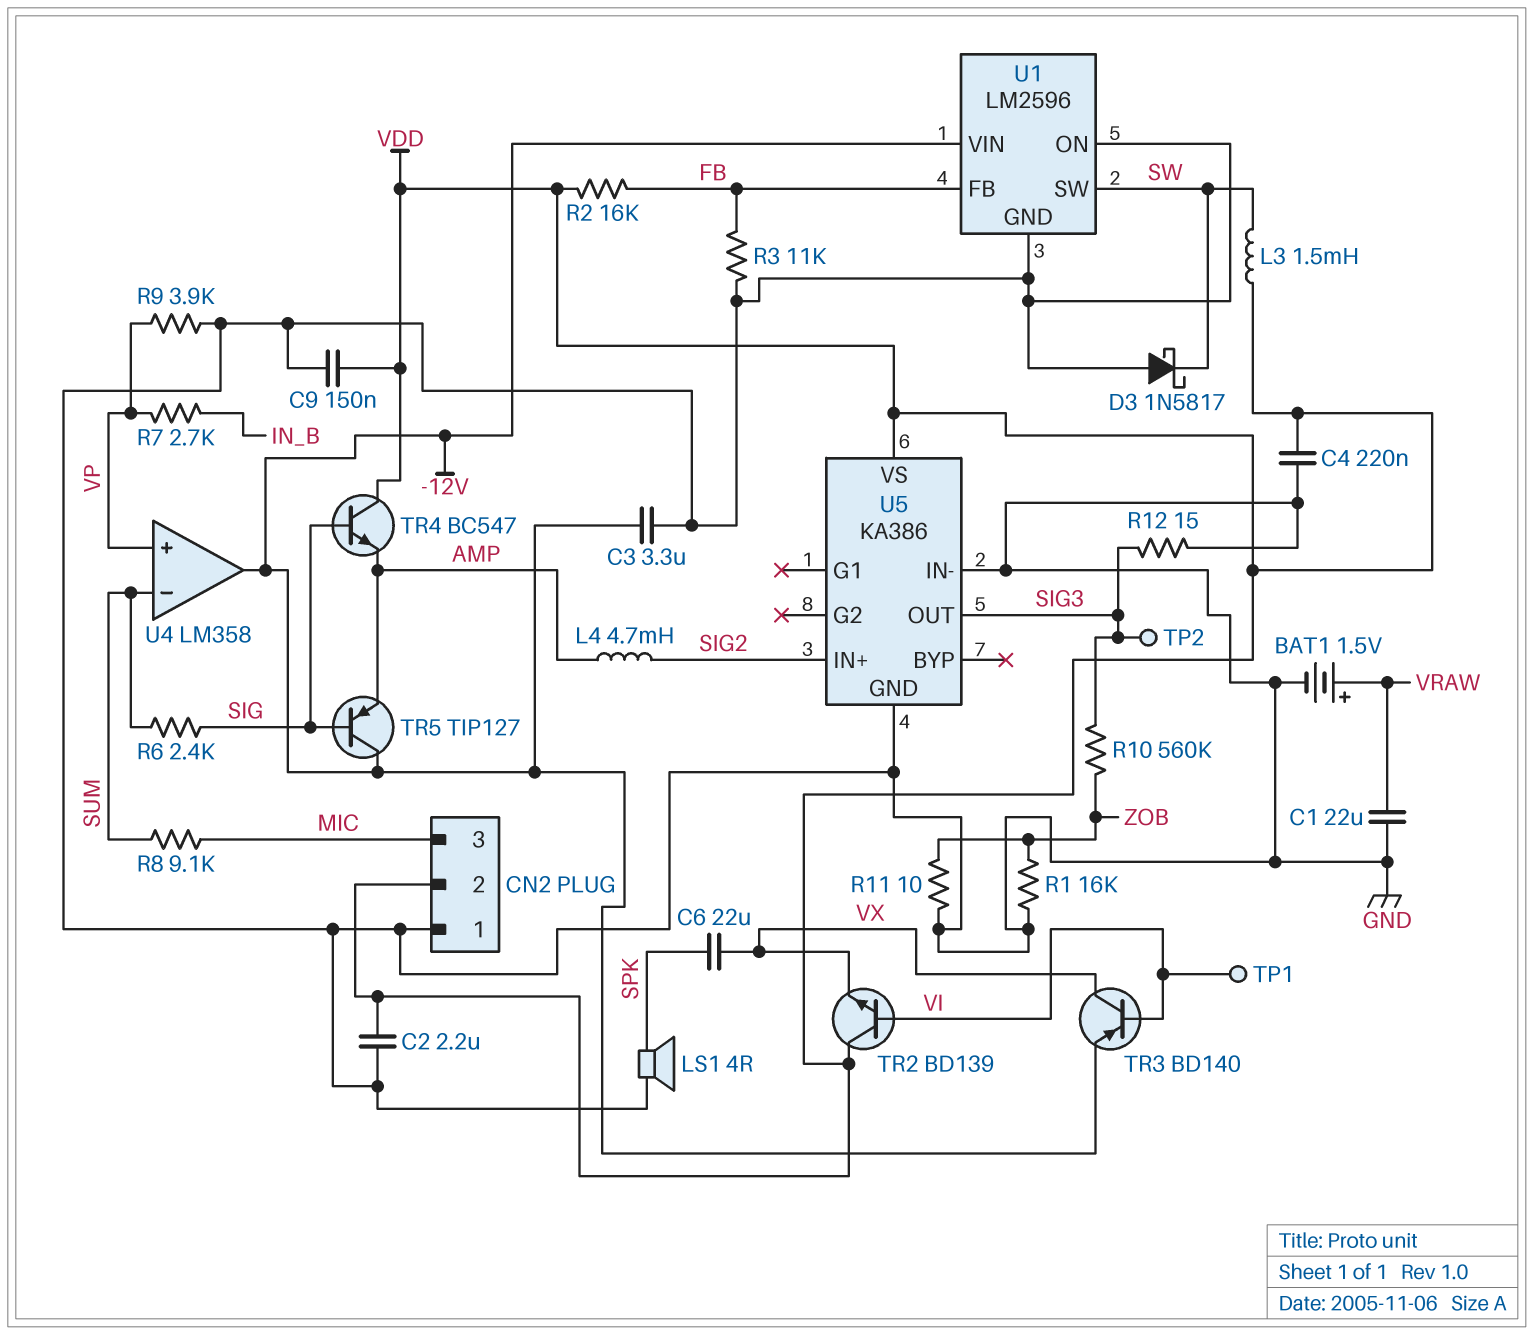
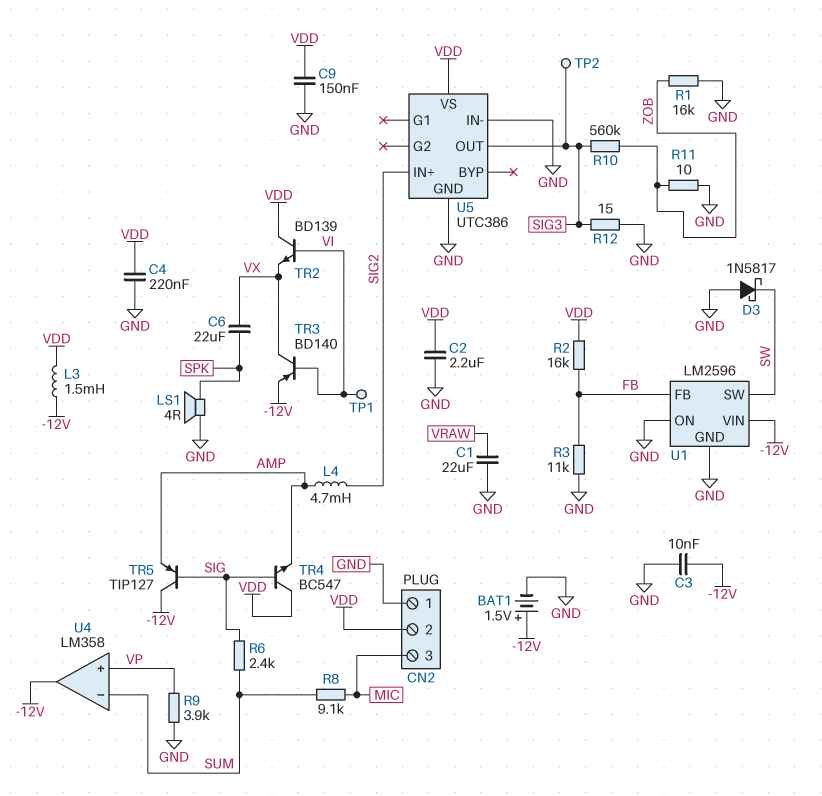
BAT1: 1.5V (plus VRAW, minus GND) -> 1.5V (plus -12V, minus GND)
C3: 3.3uF (-12V, GND) -> 10nF (-12V, GND)
L3: 1.5mH (SW, VDD) -> 1.5mH (-12V, VDD)
R7: 2.7k (IN_B, VP) -> none
U5: KA386 -> UTC386

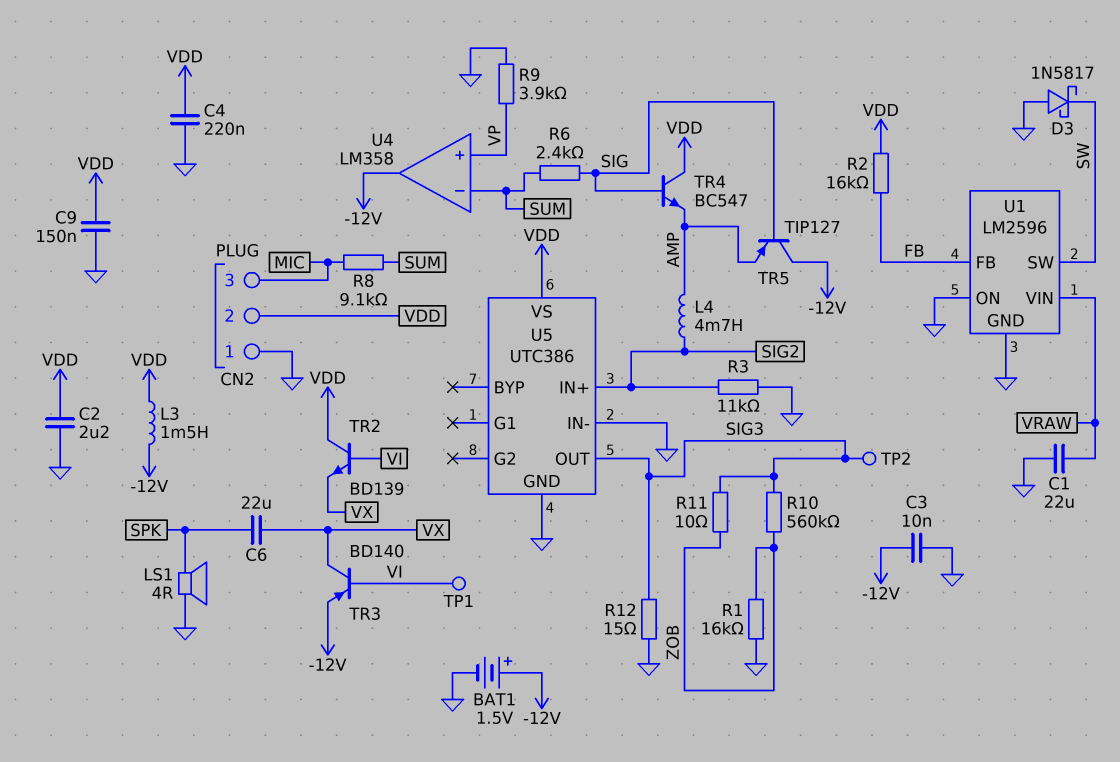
R3: 11k (FB, GND) -> 11k (GND, SIG2)
R11: 10 (GND, ZOB) -> 10 (SIG3, ZOB)
U1 pin VIN: -12V -> VRAW

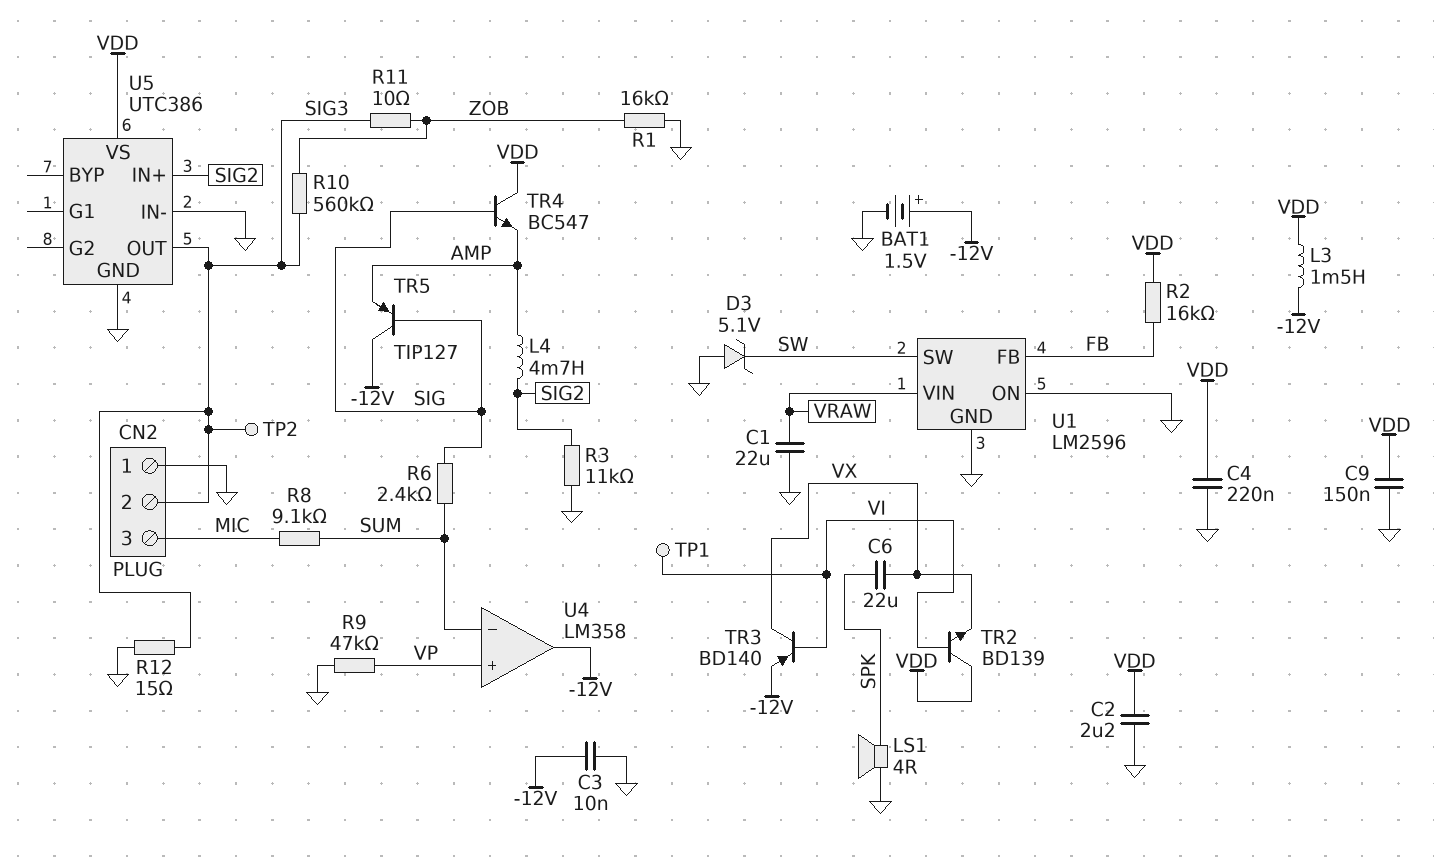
CN2 pin 2: VDD -> SIG3
D3: schottky 1N5817 (A GND, K SW) -> zener 5.1V (A GND, K SW)
R9: 3.9k (GND, VP) -> 47k (GND, VP)

